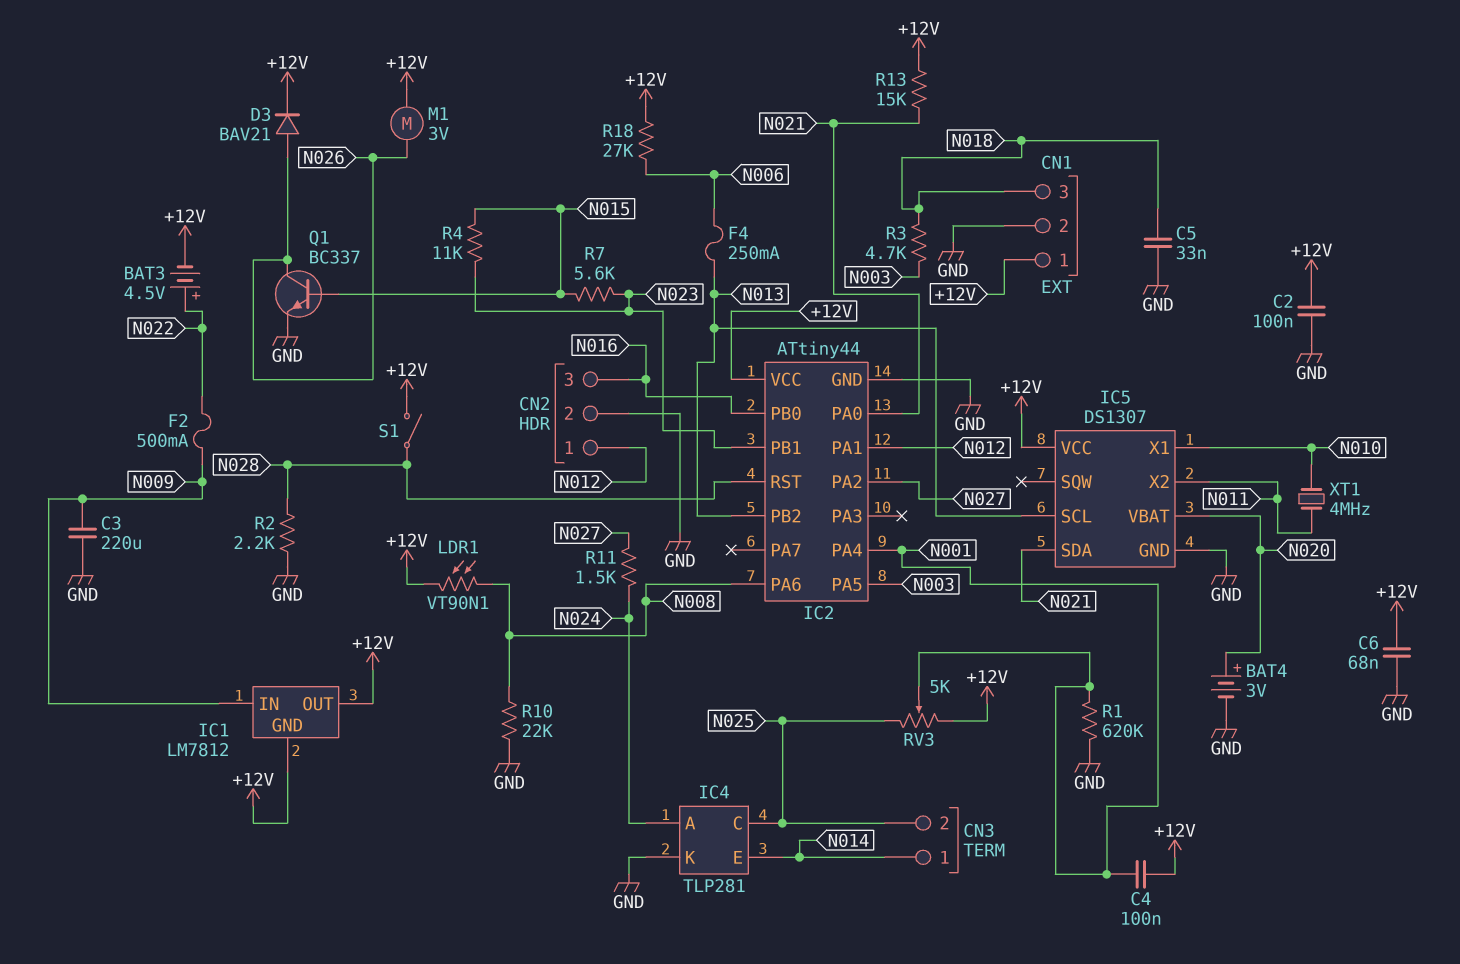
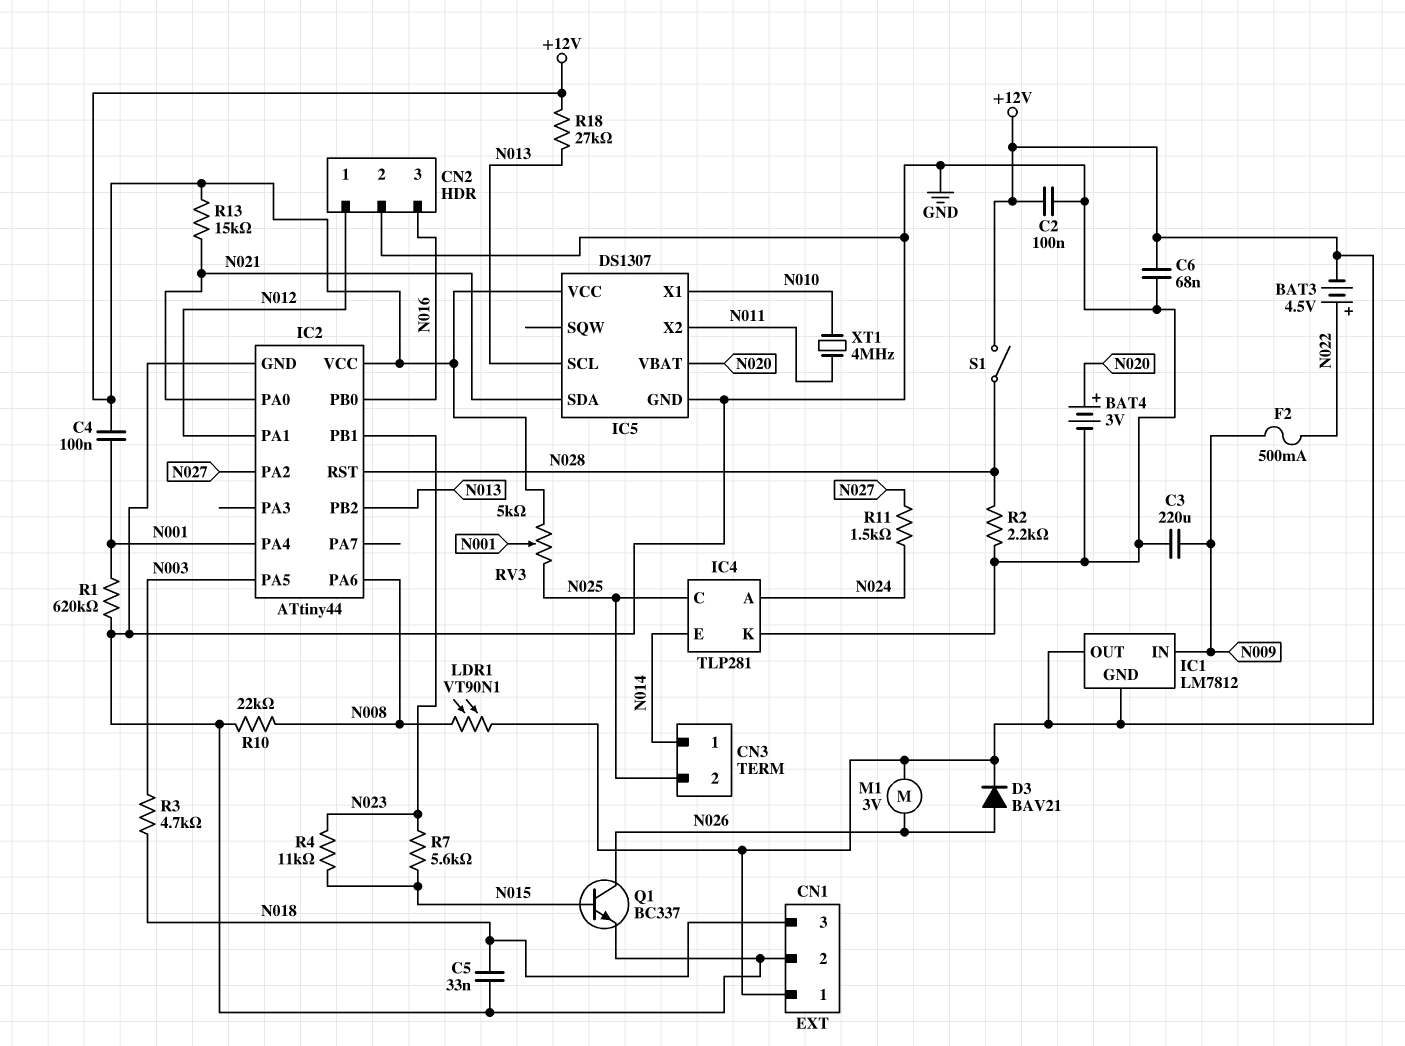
F4: 250mA (N006, N013) -> none
R18: 27k (+12V, N006) -> 27k (+12V, N013)

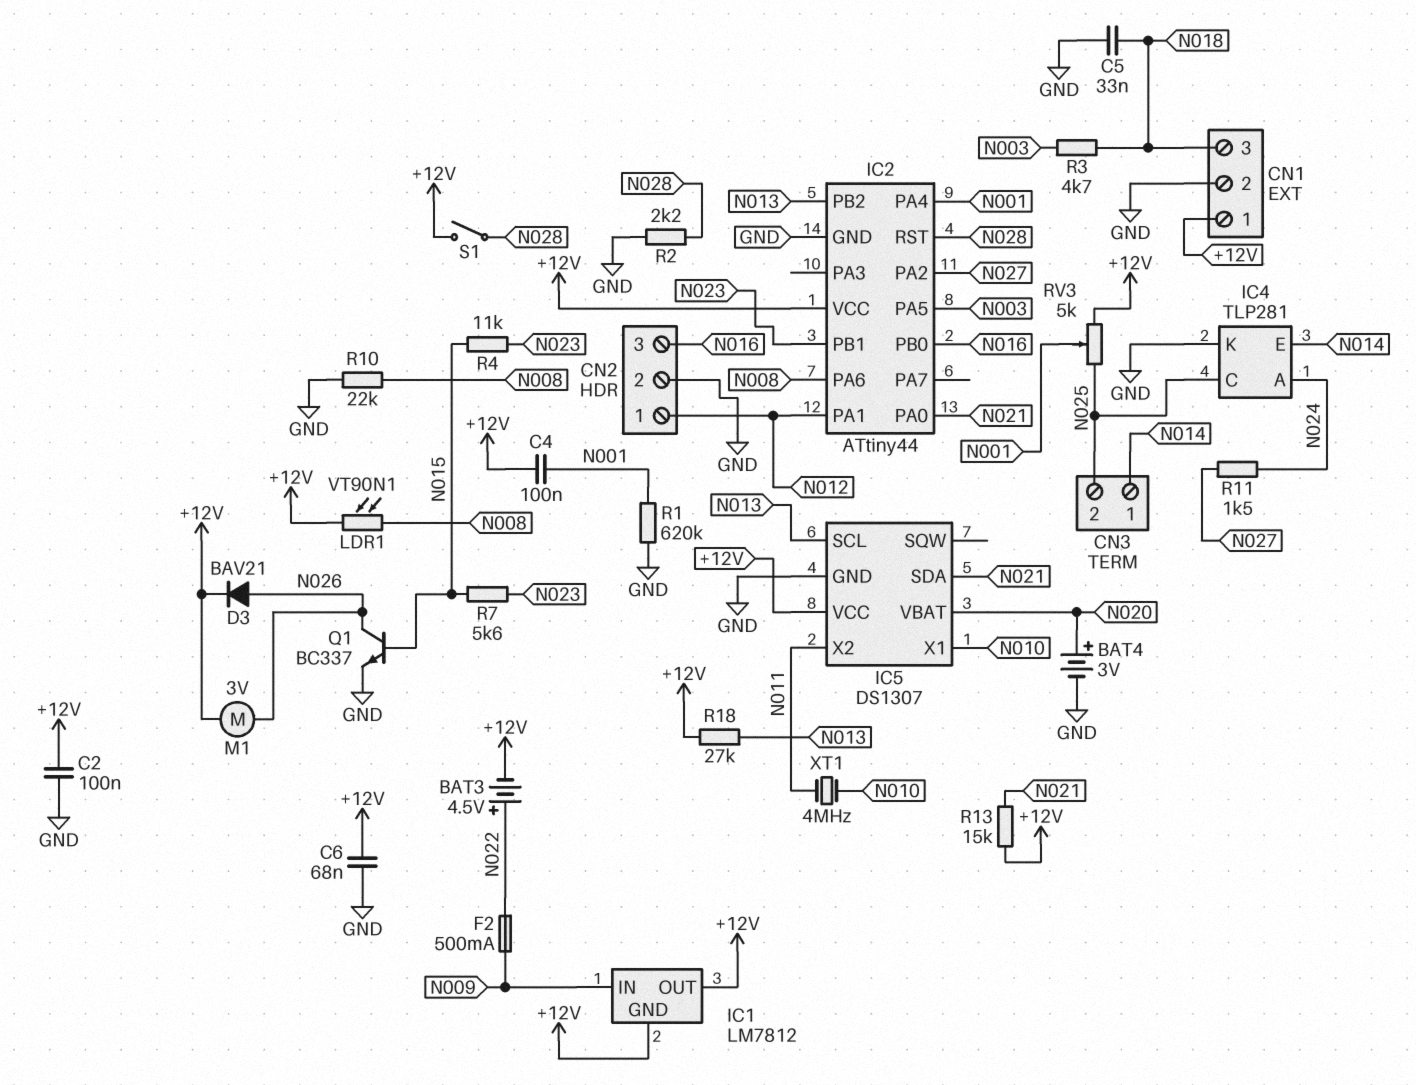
C3: 220uF (GND, N009) -> none

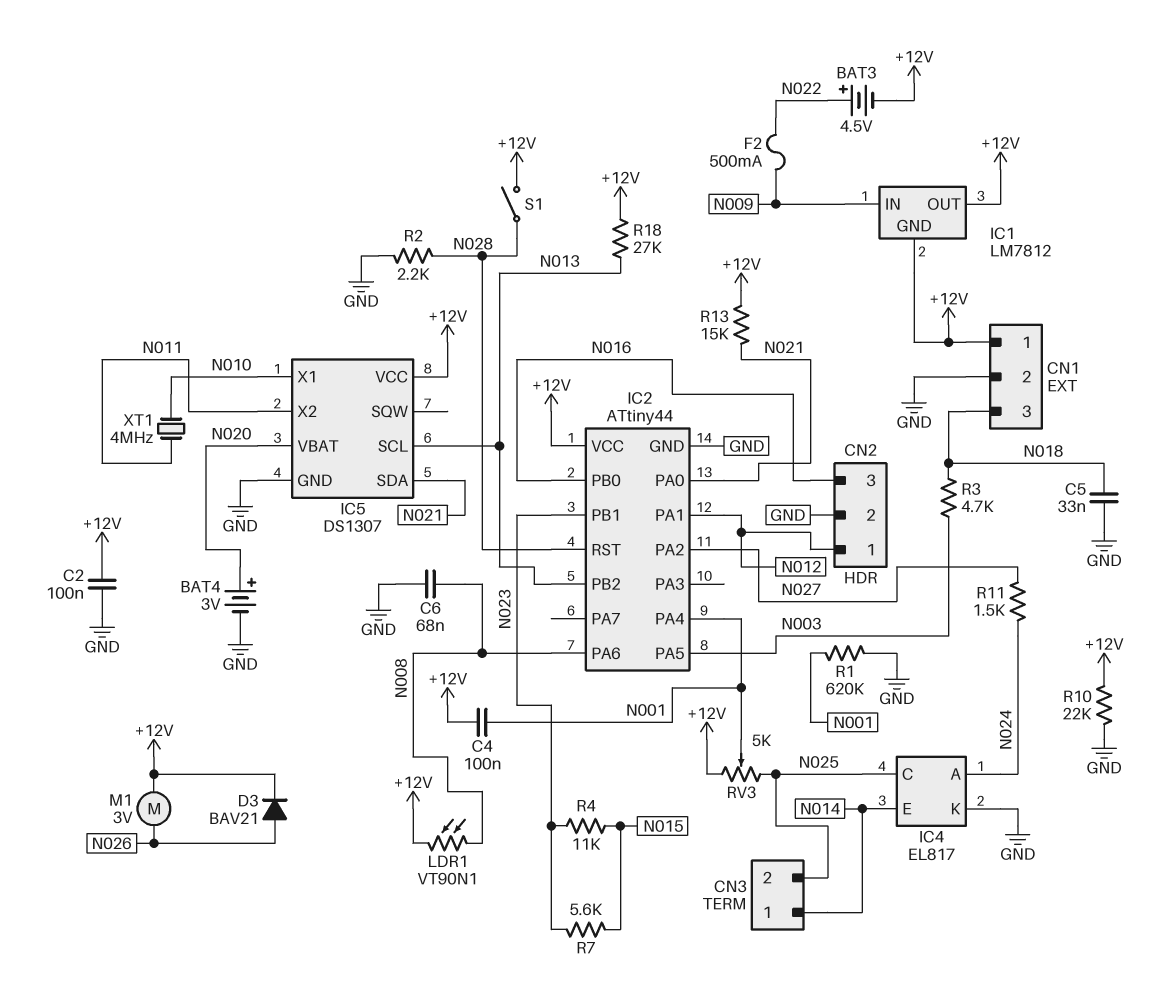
C6: 68nF (+12V, GND) -> 68nF (GND, N008)
IC4: TLP281 -> EL817
Q1: NPN BC337 (B N015, C N026, E GND) -> none
R10: 22k (GND, N008) -> 22k (+12V, GND)

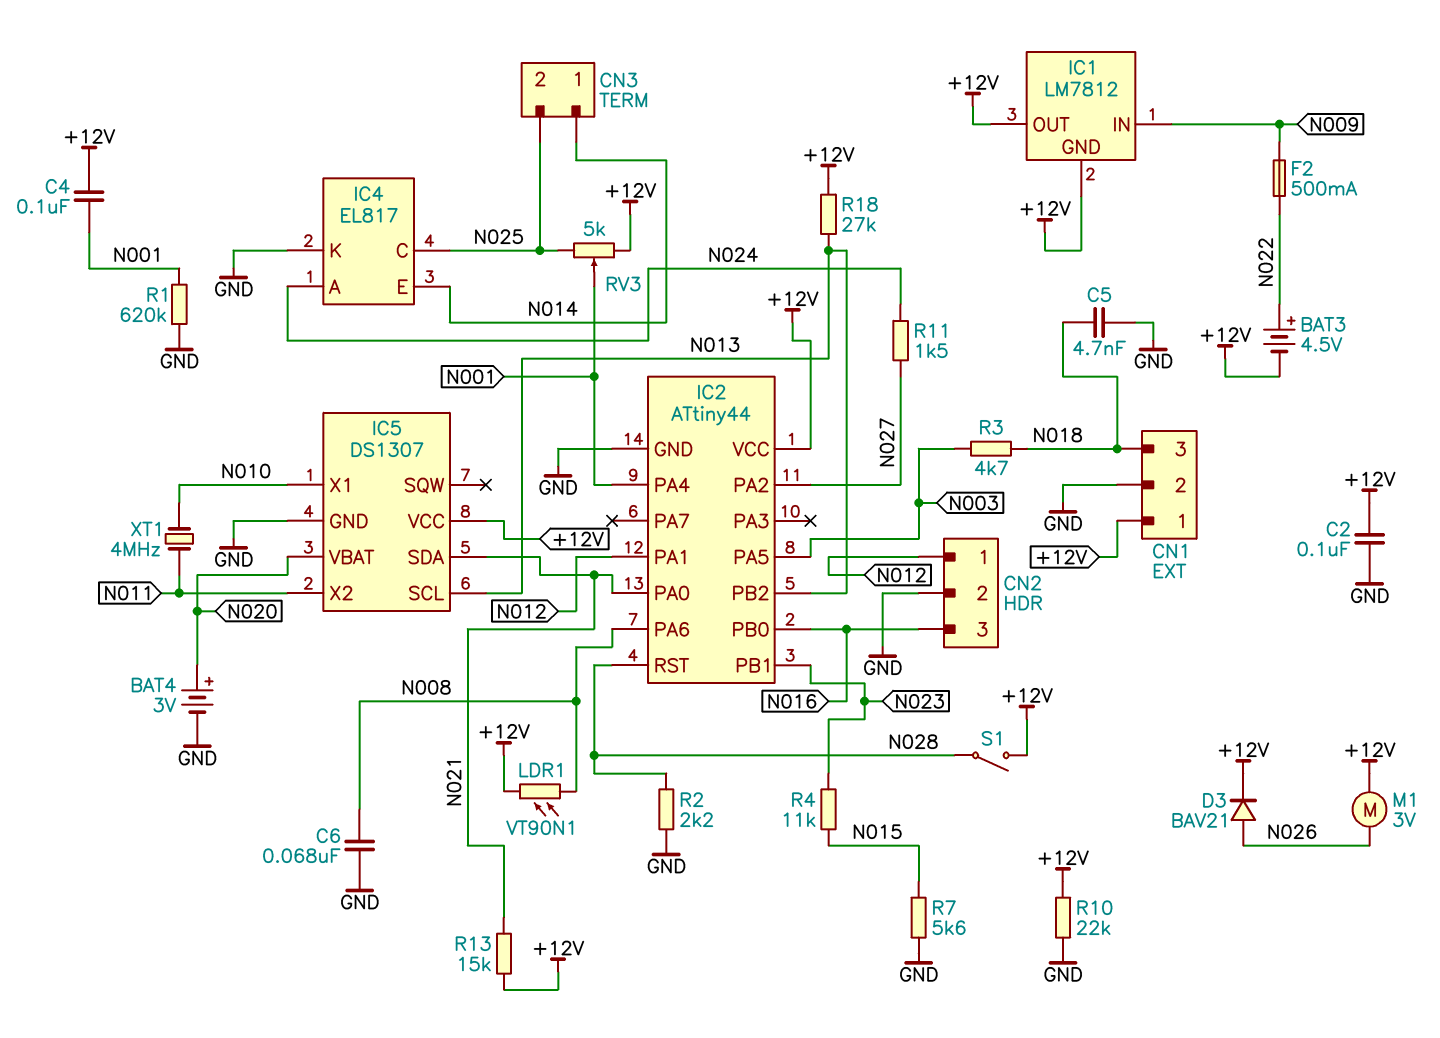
C5: 33nF (GND, N018) -> 4.7nF (GND, N018)
R7: 5.6k (N015, N023) -> 5.6k (GND, N015)

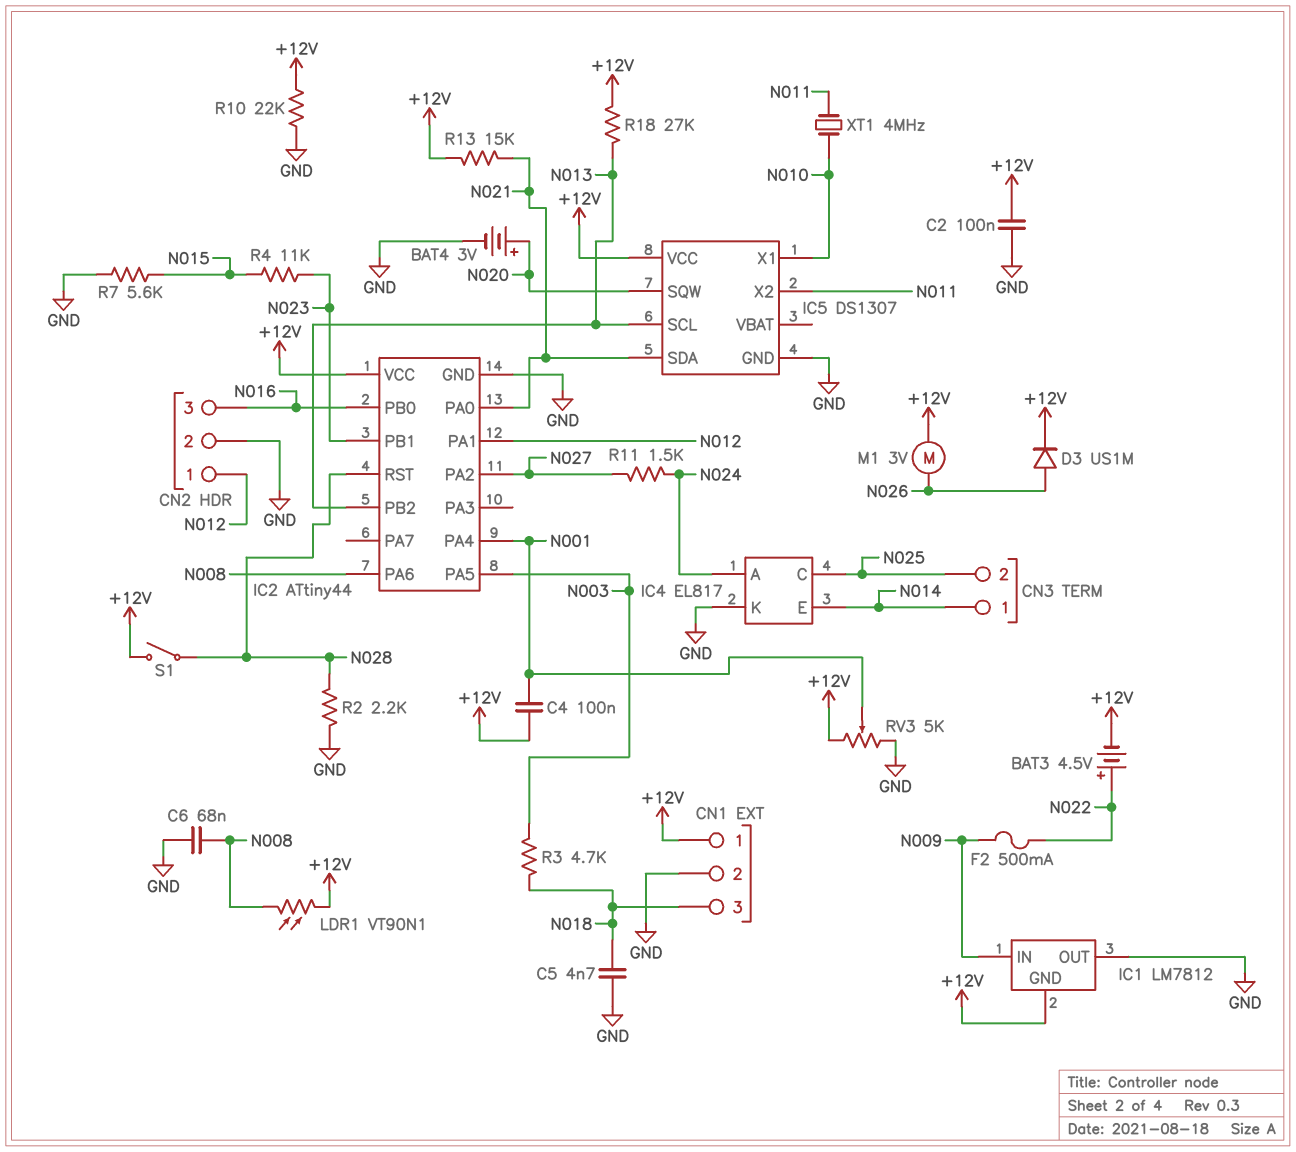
D3: diode BAV21 (A N026, K +12V) -> diode US1M (A N026, K +12V)
IC1 pin OUT: +12V -> GND
IC5 pin SQW: none -> N020
IC5 pin VBAT: N020 -> none
R1: 620k (GND, N001) -> none
RV3: 5k (+12V, N025, wiper N001) -> 5k (+12V, GND, wiper N001)

